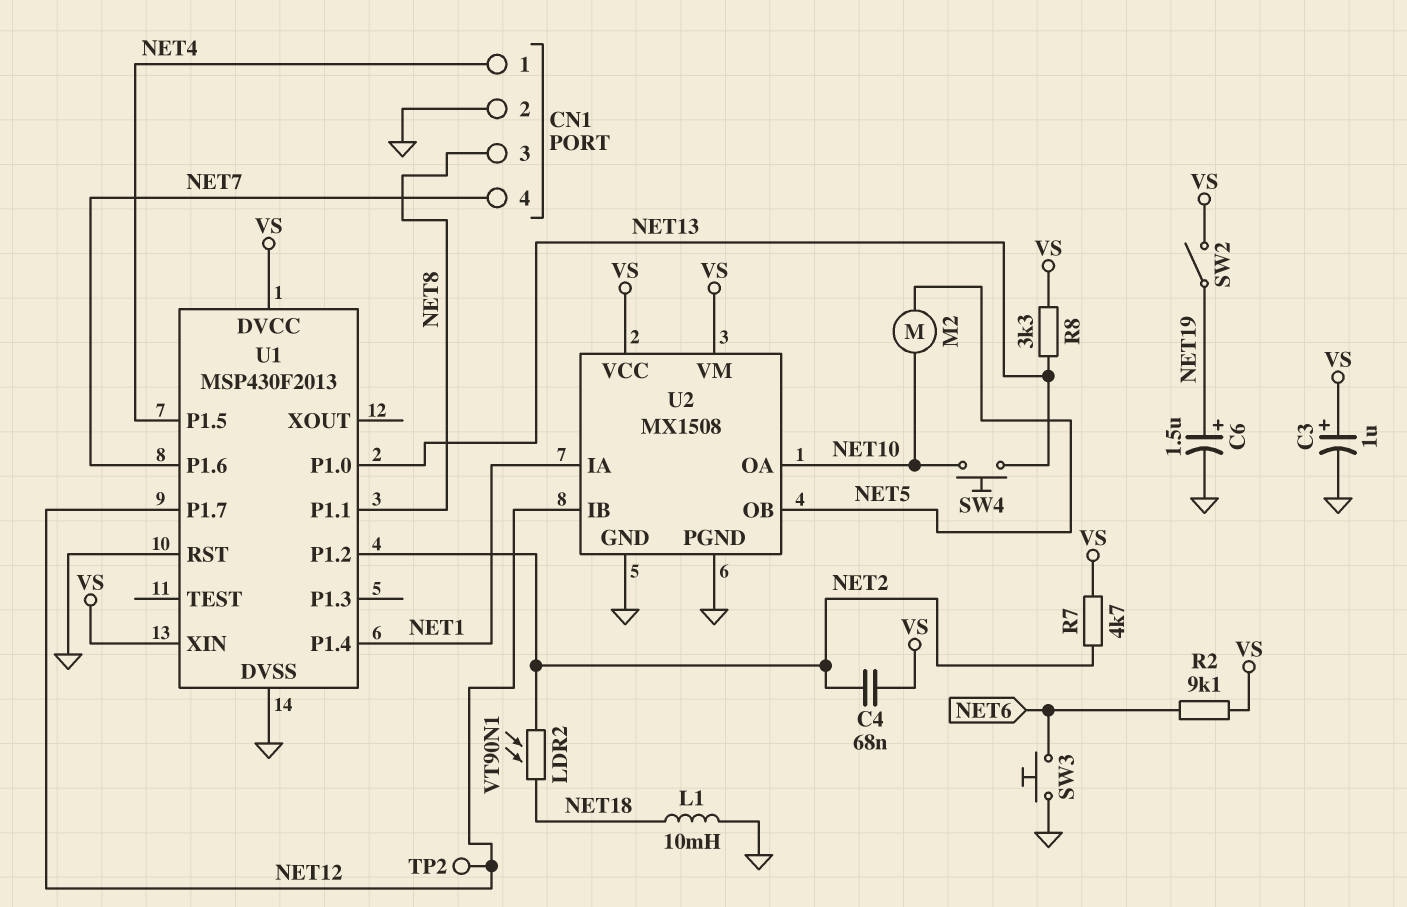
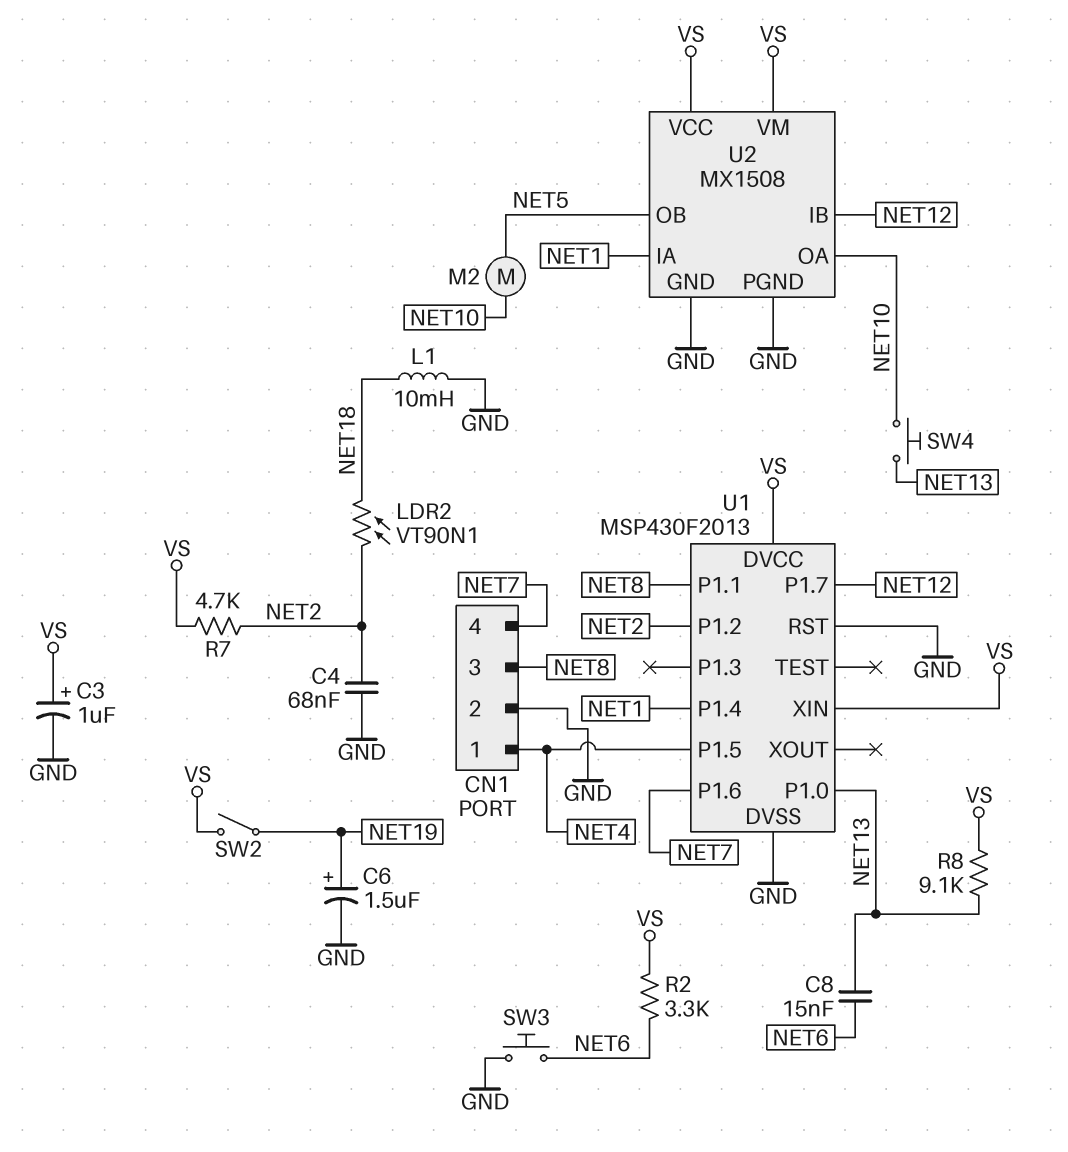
C4: 68nF (NET2, VS) -> 68nF (GND, NET2)
C8: none -> 15nF (NET6, NET13)
R2: 9.1k (NET6, VS) -> 3.3k (NET6, VS)
R8: 3.3k (NET13, VS) -> 9.1k (NET13, VS)
TP2: test point (NET12) -> none

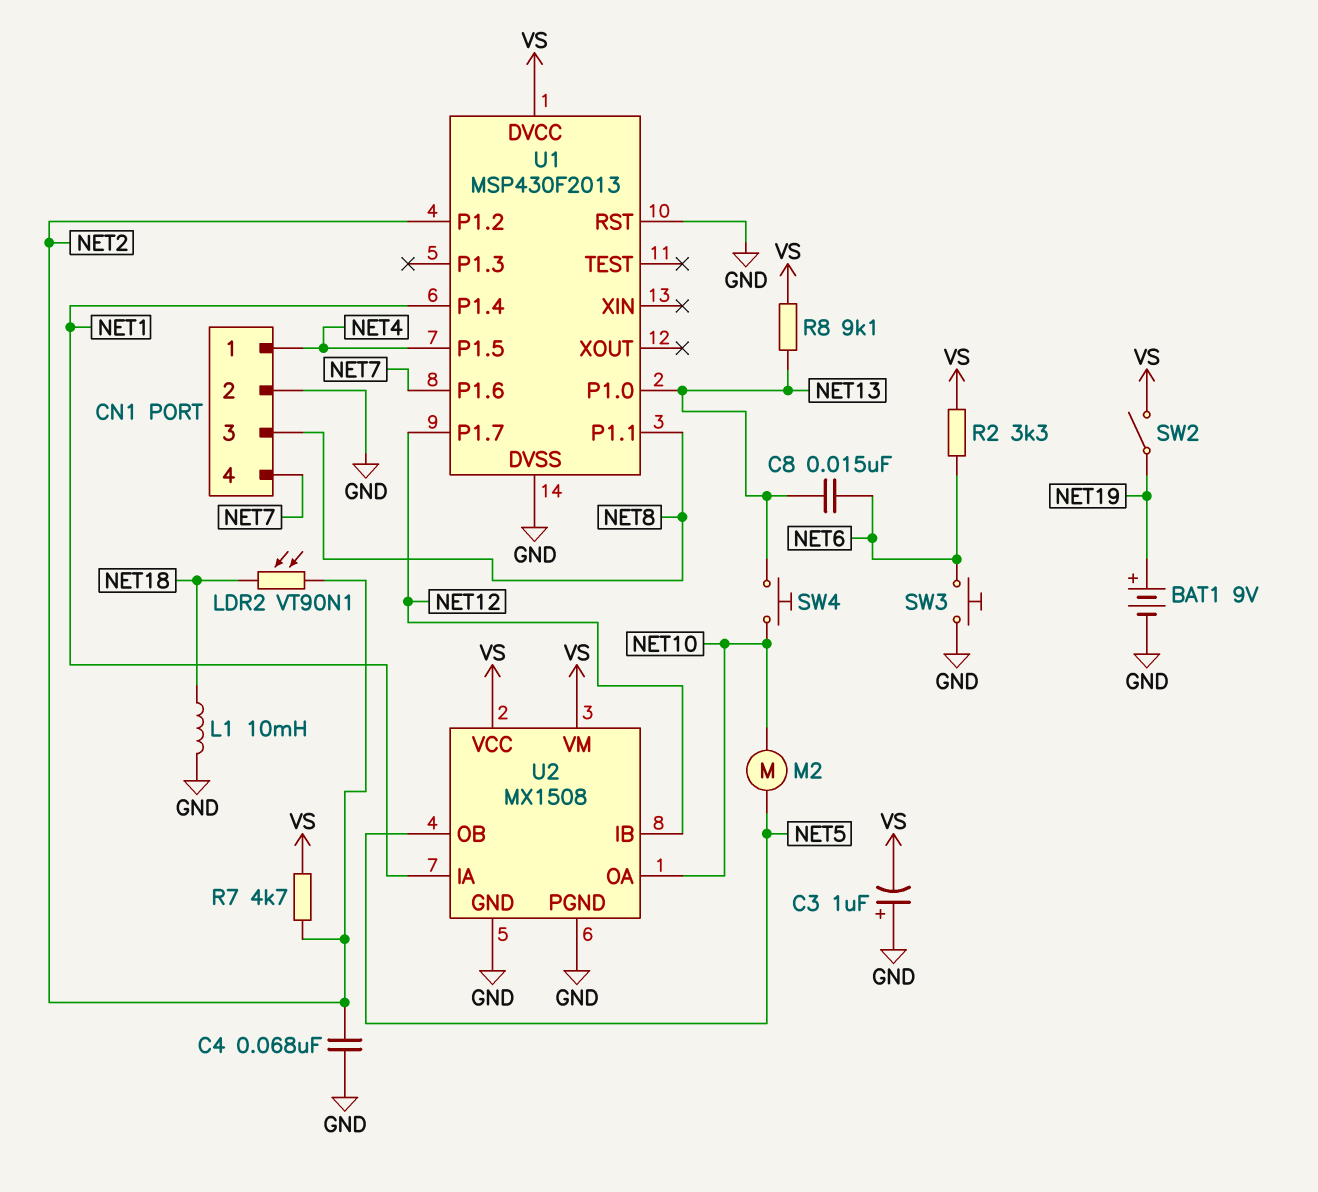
BAT1: none -> 9V (plus NET19, minus GND)
C3: 1uF (plus VS, minus GND) -> 1uF (plus GND, minus VS)
C6: 1.5uF (plus NET19, minus GND) -> none
U1 pin XIN: VS -> none

